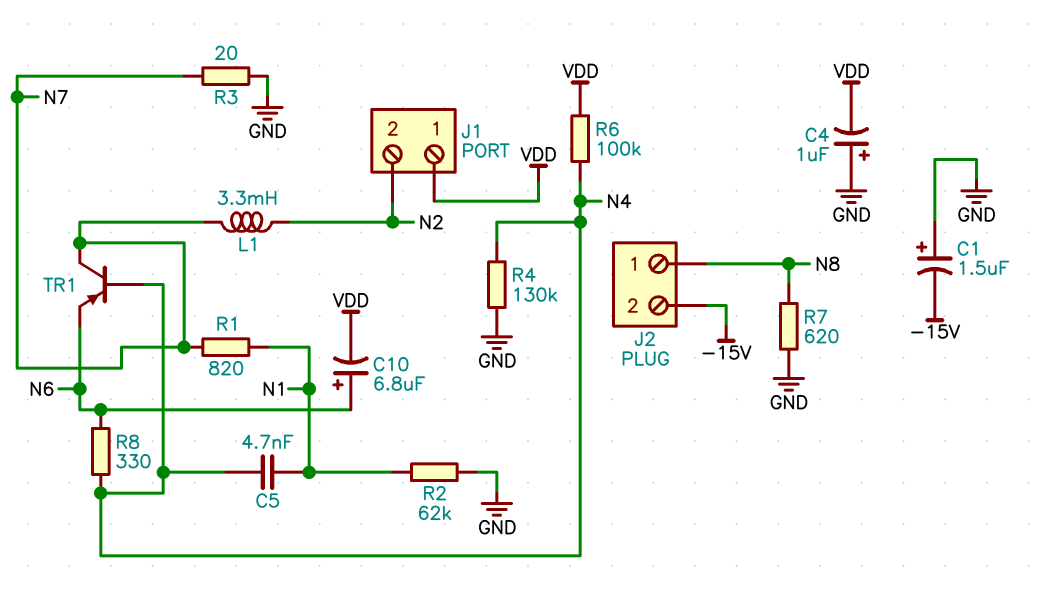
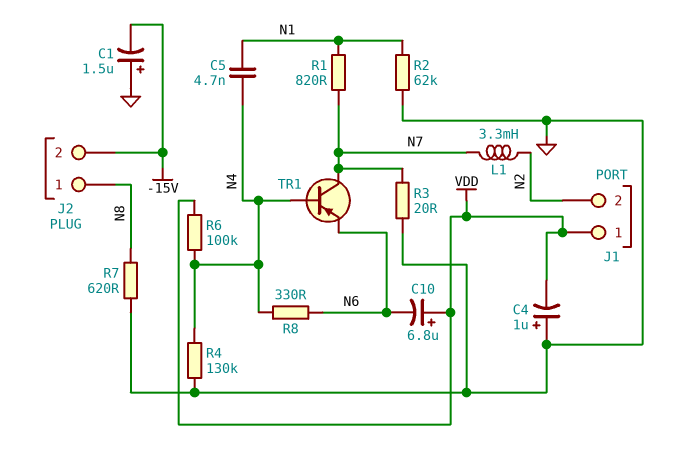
C10: 6.8uF (plus N6, minus VDD) -> 6.8uF (plus VDD, minus N6)

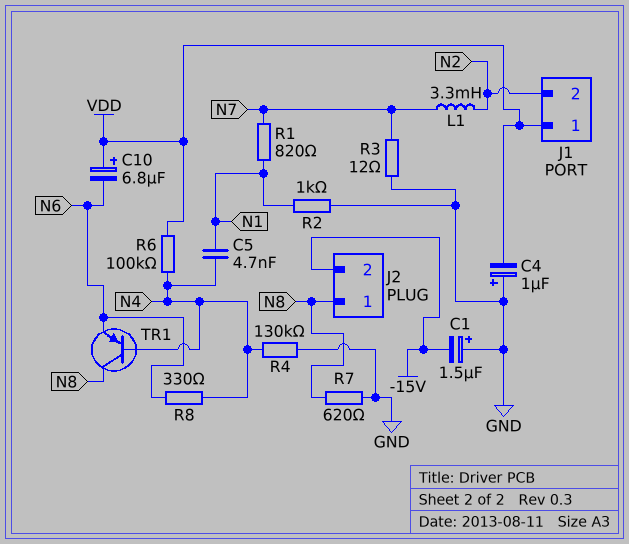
R2: 62k (GND, N1) -> 1k (GND, N1)
R3: 20 (GND, N7) -> 12 (GND, N7)
TR1: PNP (B N4, C N7, E N6) -> PNP (B N4, C N8, E N6)

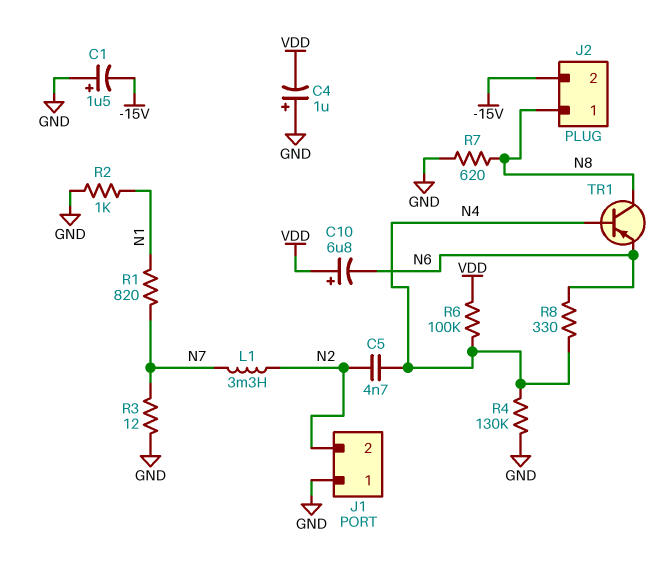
C5: 4.7nF (N1, N4) -> 4.7nF (N2, N4)
J1 pin 1: VDD -> GND

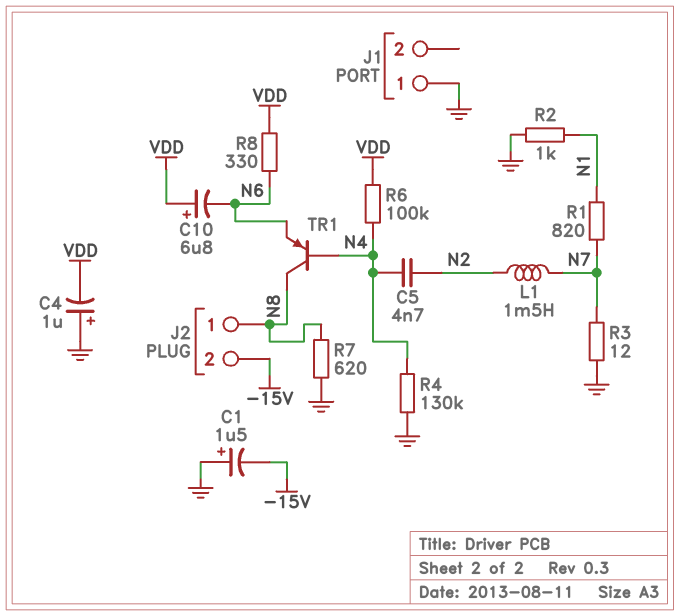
J1 pin 2: N2 -> none
L1: 3.3mH (N2, N7) -> 1.5mH (N2, N7)
R8: 330 (N4, N6) -> 330 (N6, VDD)

